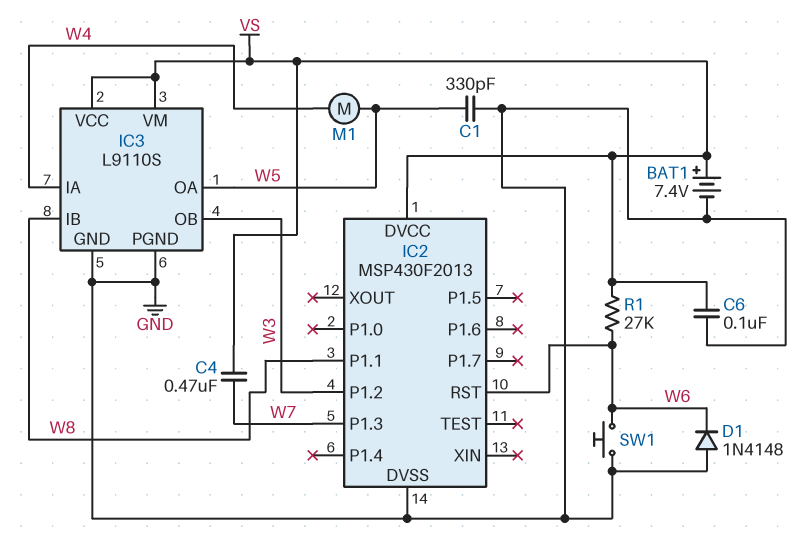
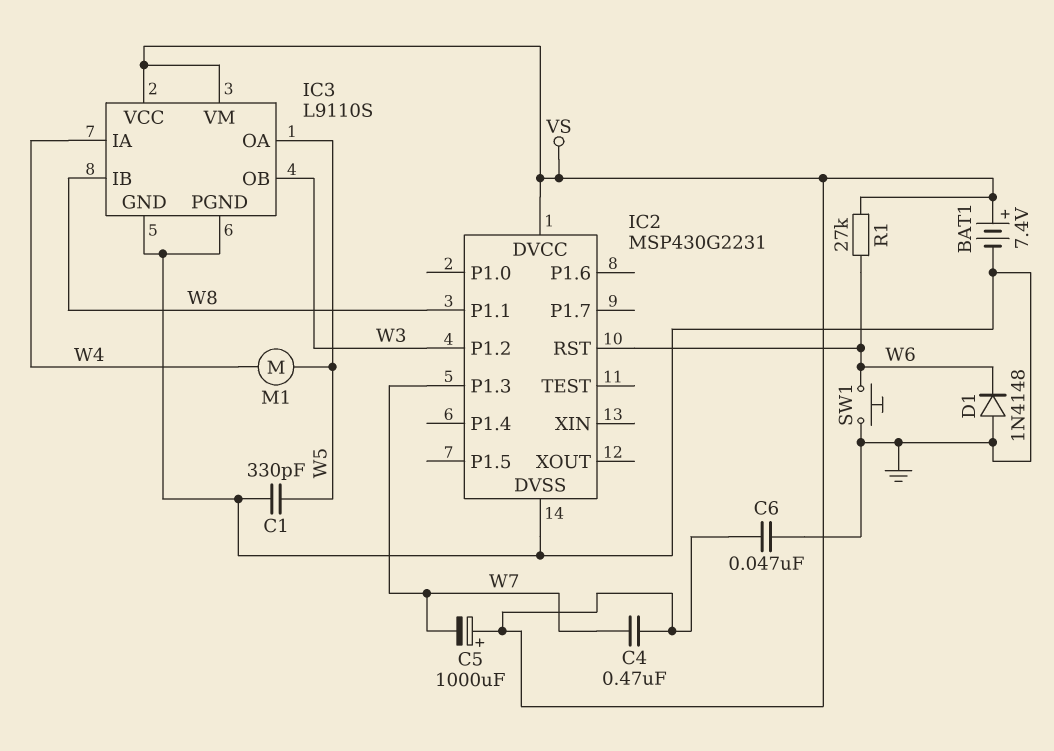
C5: none -> 1000uF (plus VS, minus W7)
C6: 100nF (GND, VS) -> 47nF (GND, VS)
IC2: MSP430F2013 -> MSP430G2231

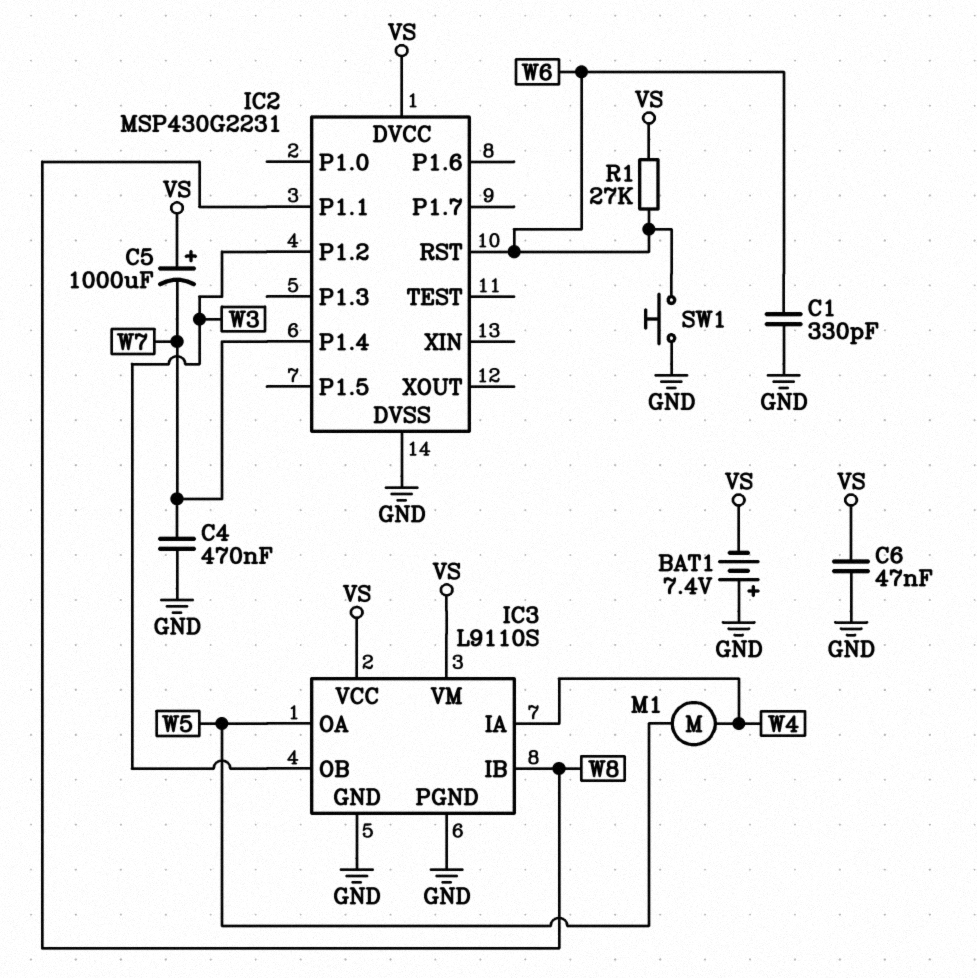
BAT1: 7.4V (plus VS, minus GND) -> 7.4V (plus GND, minus VS)
C1: 330pF (GND, W5) -> 330pF (GND, W6)
C4: 470nF (VS, W7) -> 470nF (GND, W7)
D1: diode 1N4148 (A GND, K W6) -> none
IC2 pin P1.3: W7 -> none
IC2 pin P1.4: none -> W7

